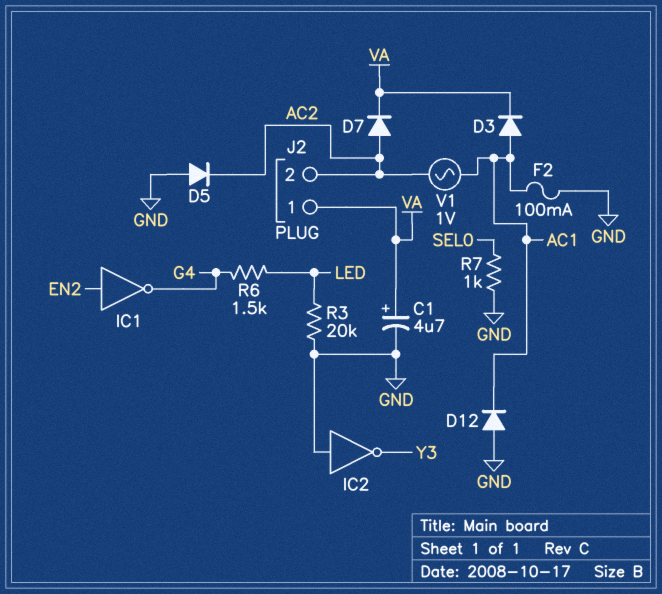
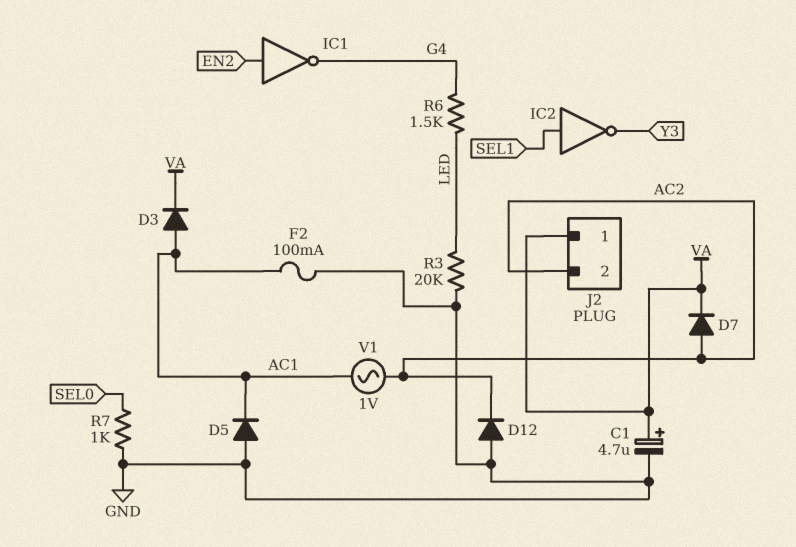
D5: diode (A GND, K AC2) -> diode (A GND, K AC1)
D12: diode (A GND, K AC1) -> diode (A GND, K AC2)
IC2: NOT (in GND, out Y3) -> NOT (in SEL1, out Y3)

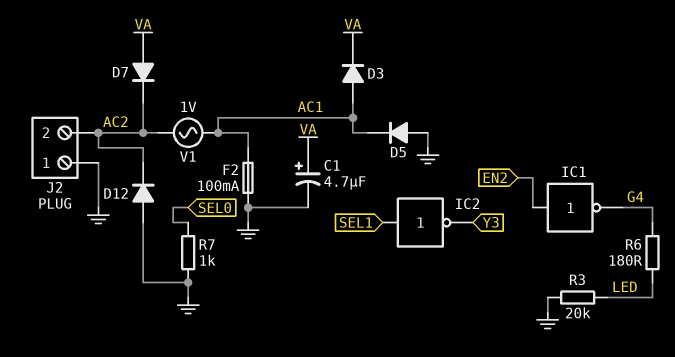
D7: diode (A AC2, K VA) -> diode (A VA, K AC2)
J2 pin 1: VA -> GND
R6: 1.5k (G4, LED) -> 180 (G4, LED)

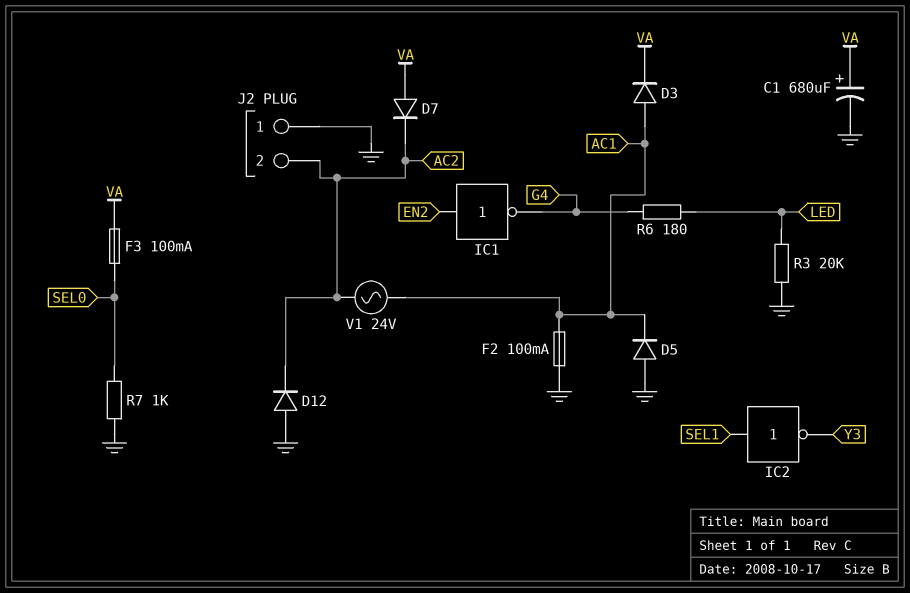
C1: 4.7uF (plus VA, minus GND) -> 680uF (plus VA, minus GND)
F3: none -> 100mA (SEL0, VA)
V1: AC 1V (AC1, AC2) -> AC 24V (AC1, AC2)

